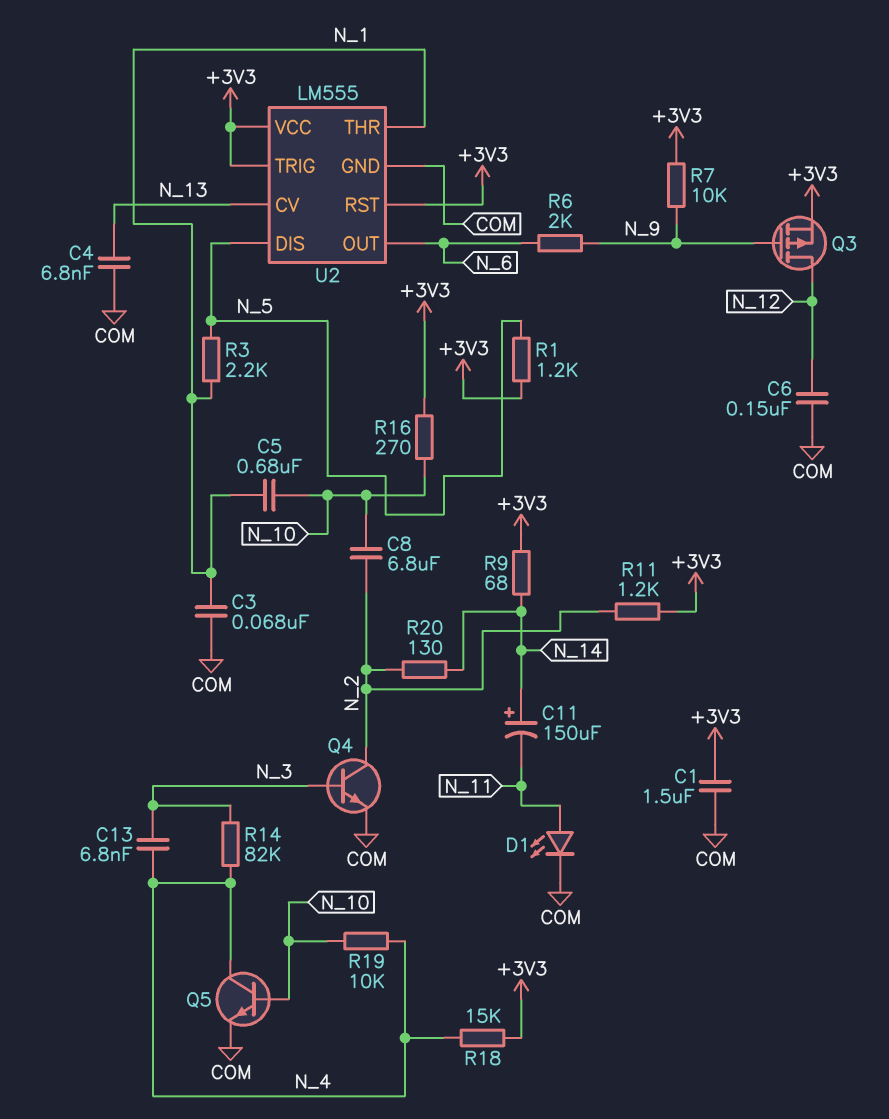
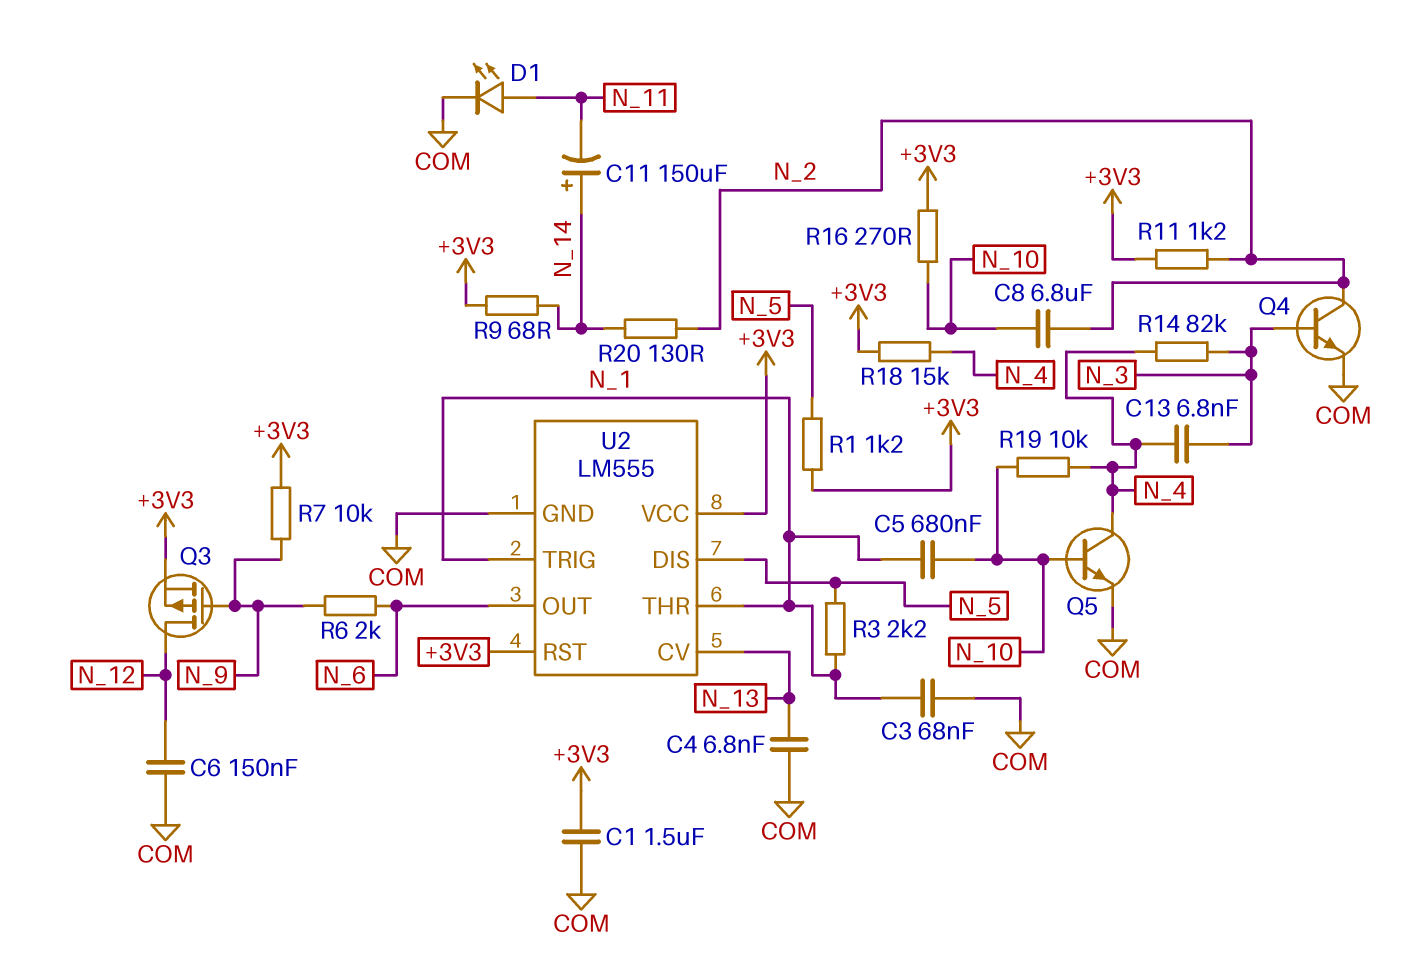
U2 pin TRIG: +3V3 -> N_1

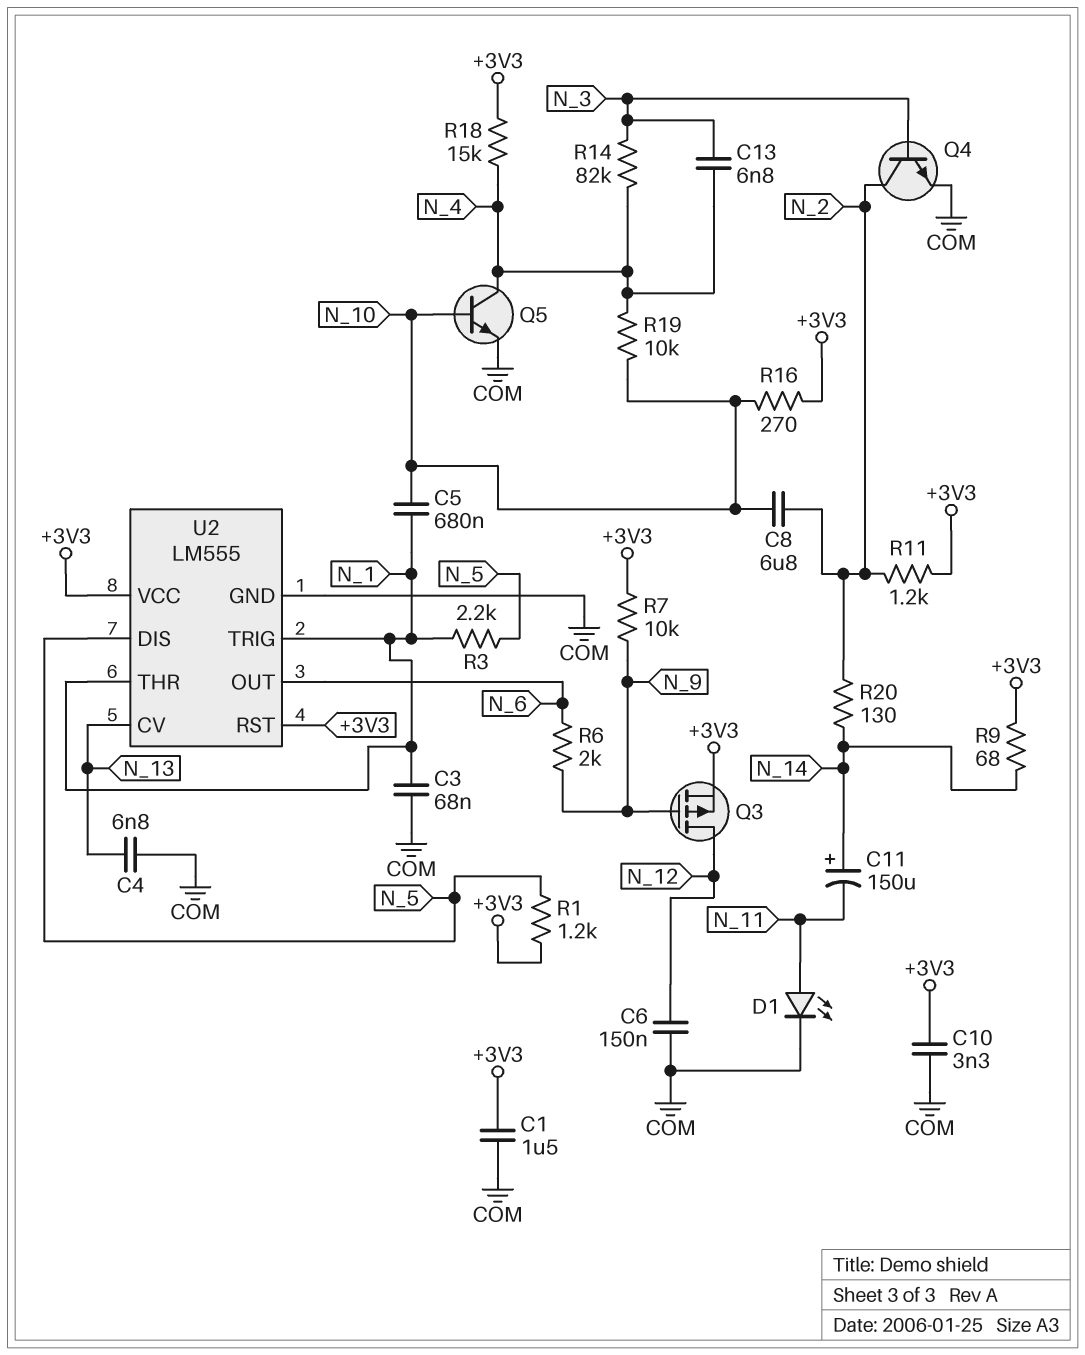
C10: none -> 3.3nF (+3V3, COM)

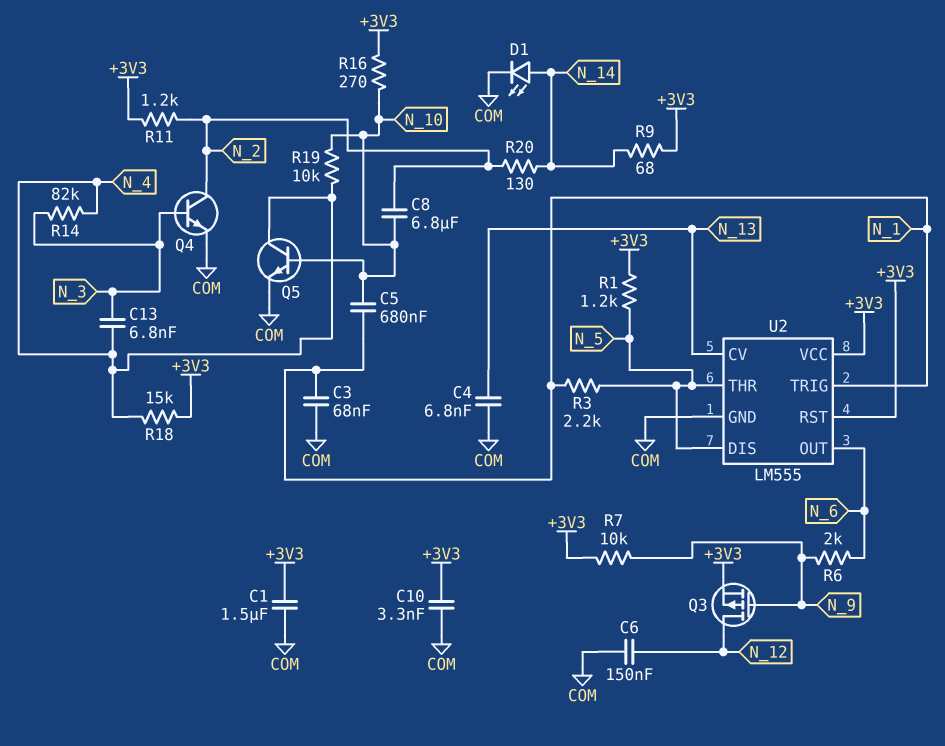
C11: 150uF (plus N_14, minus N_11) -> none
D1: LED (A N_11, K COM) -> LED (A N_14, K COM)
U2 pin THR: N_1 -> N_5

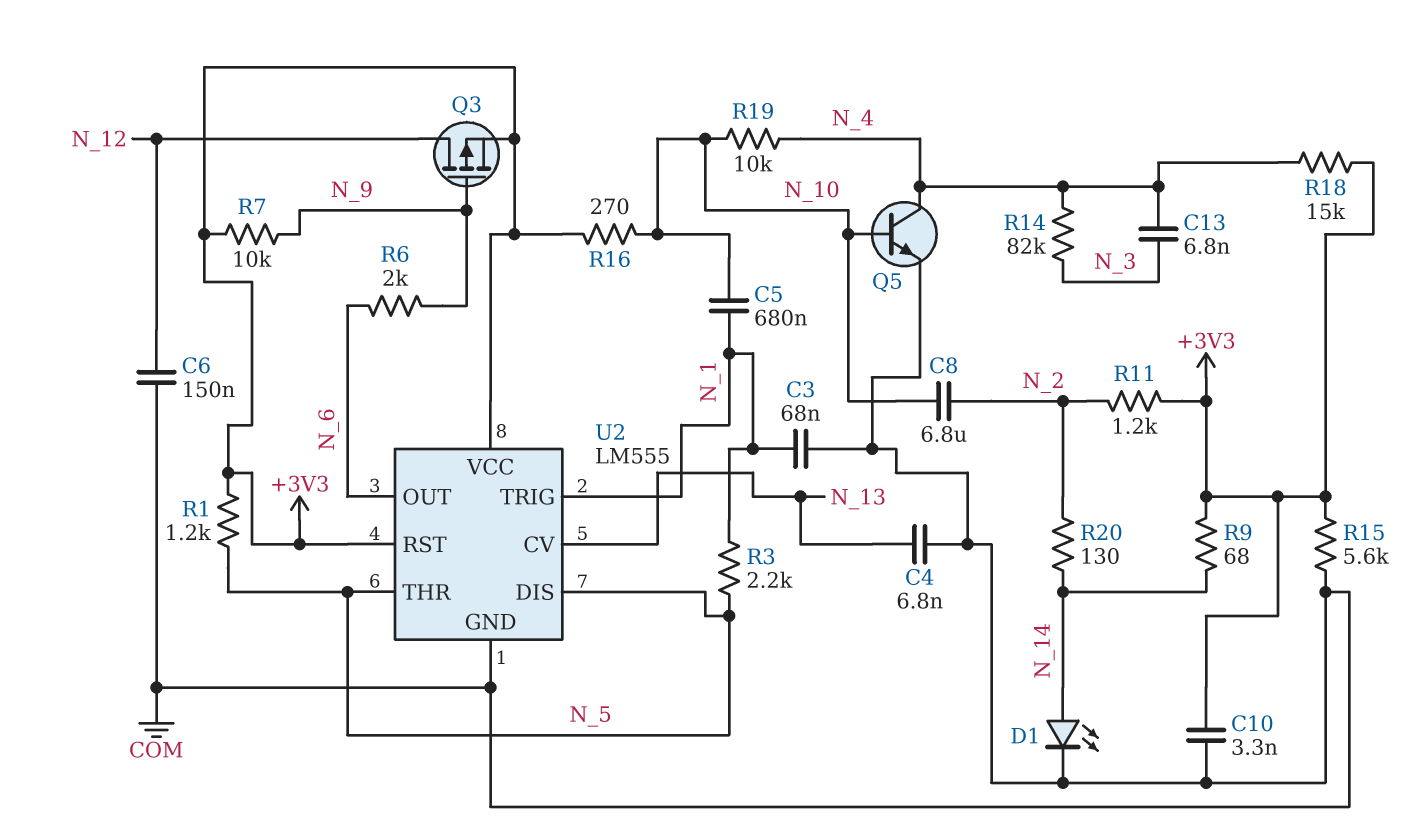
C1: 1.5uF (+3V3, COM) -> none
Q4: NPN (B N_3, C N_2, E COM) -> none
R15: none -> 5.6k (+3V3, COM)

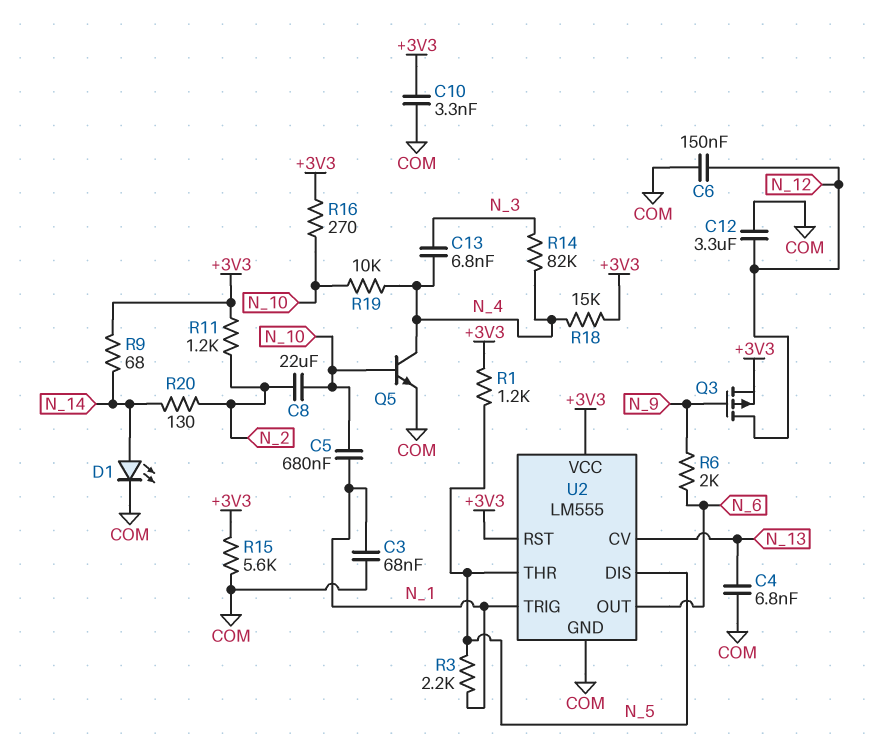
C8: 6.8uF (N_2, N_10) -> 22uF (N_2, N_10)
C12: none -> 3.3uF (COM, N_12)
R7: 10k (+3V3, N_9) -> none

